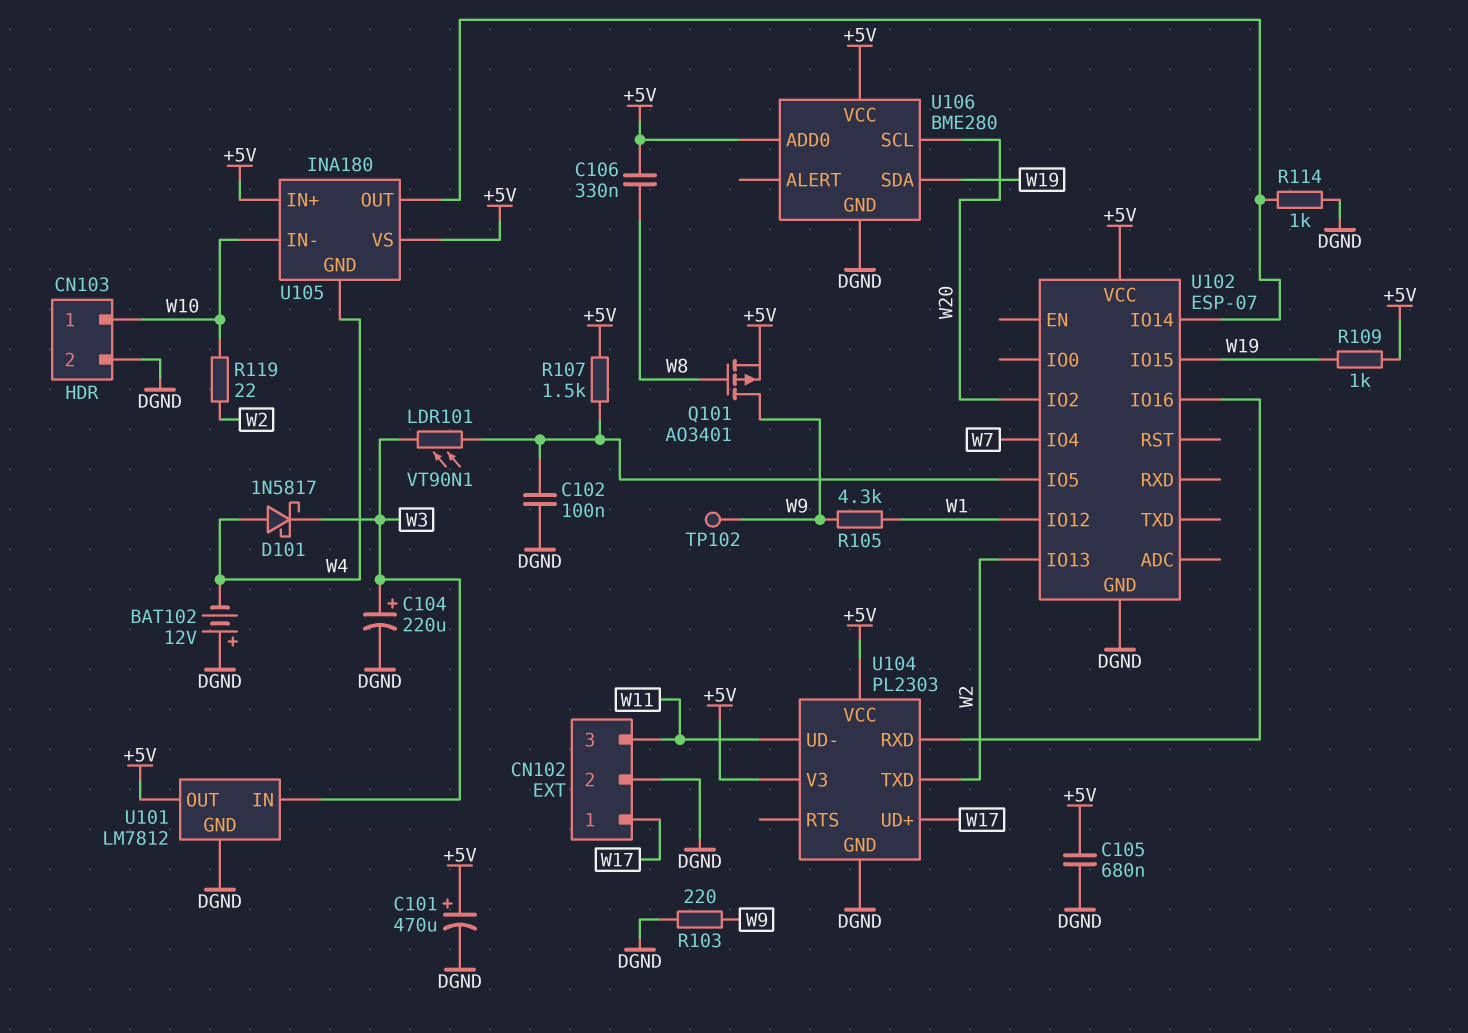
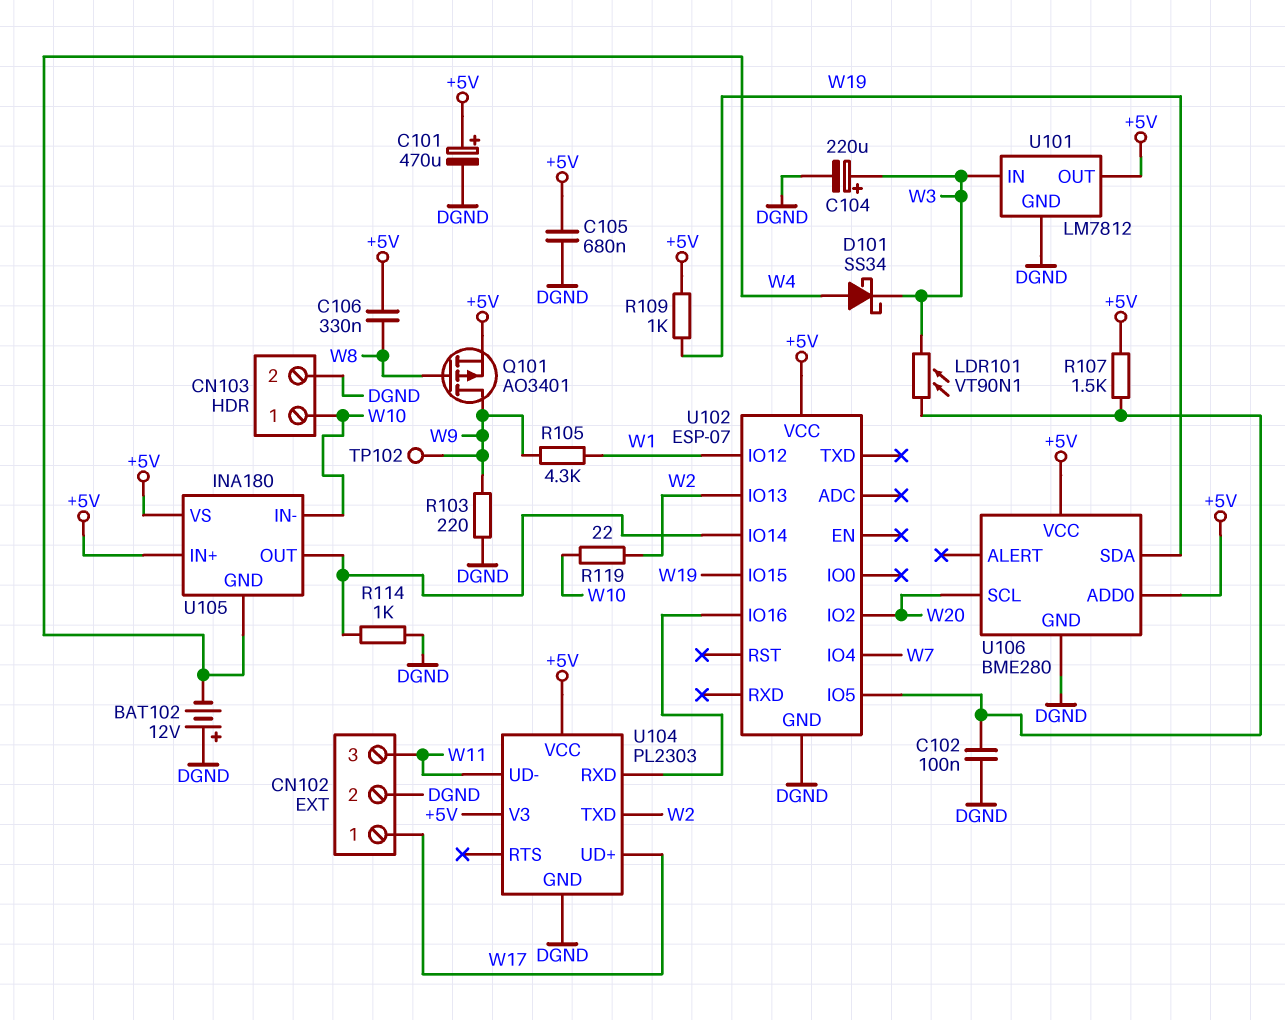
D101: schottky 1N5817 (A W4, K W3) -> schottky SS34 (A W4, K W3)

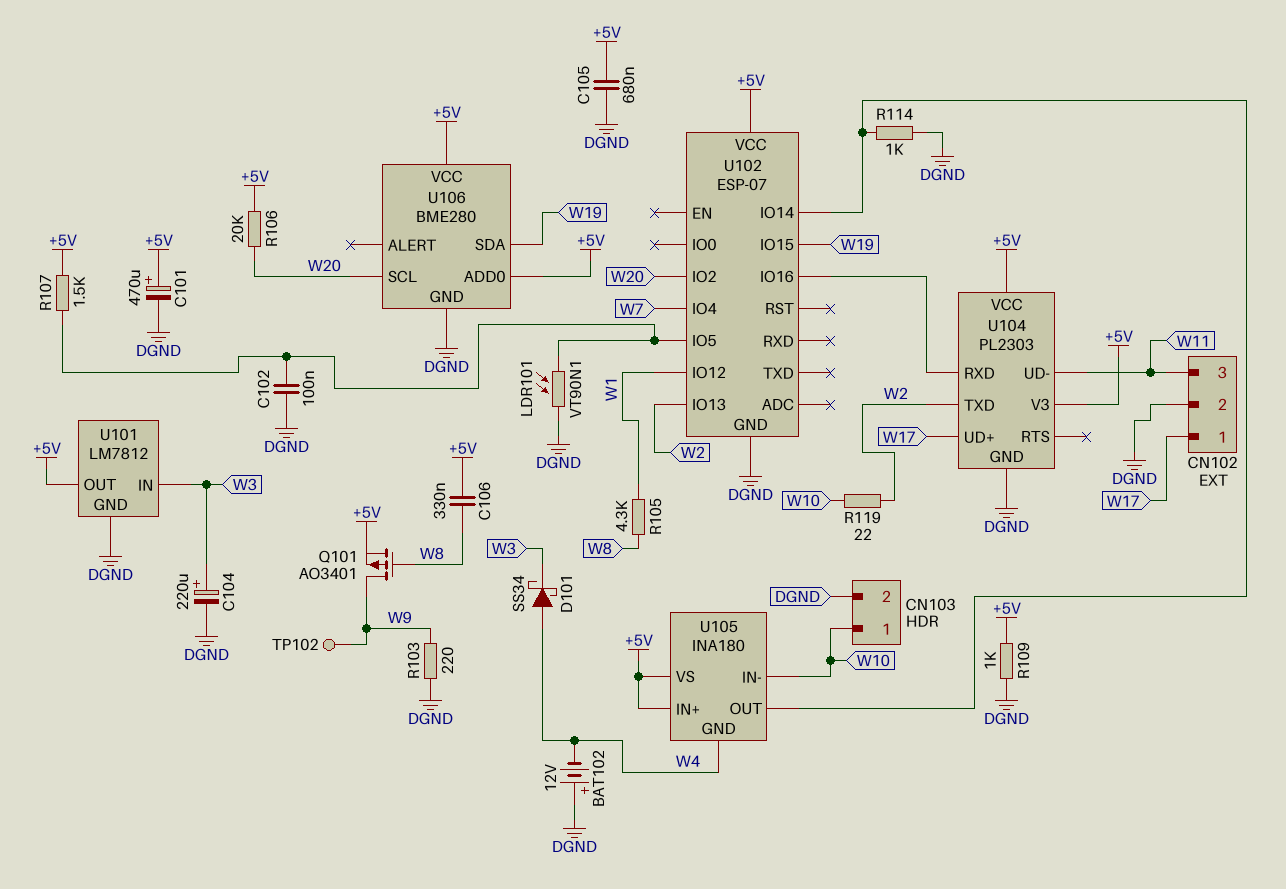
LDR101: VT90N1 (U102/IO5, W3) -> VT90N1 (DGND, U102/IO5)
R105: 4.3k (W1, W9) -> 4.3k (W1, W8)
R106: none -> 20k (+5V, W20)
R109: 1k (+5V, W19) -> 1k (+5V, DGND)

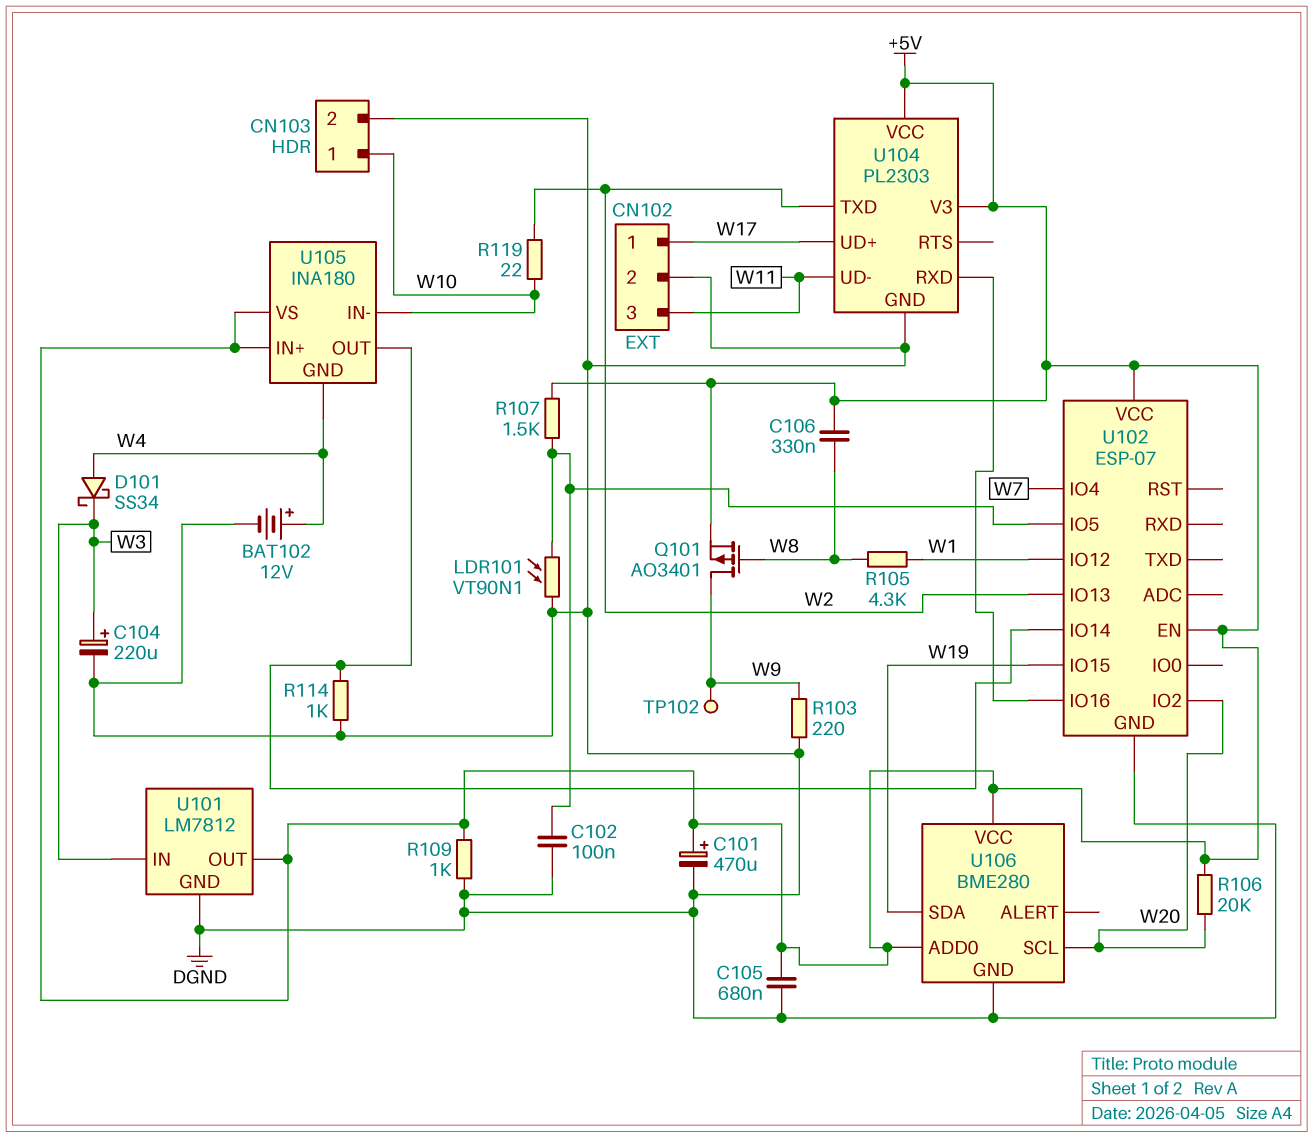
BAT102: 12V (plus DGND, minus W4) -> 12V (plus W4, minus DGND)
U102 pin EN: none -> +5V

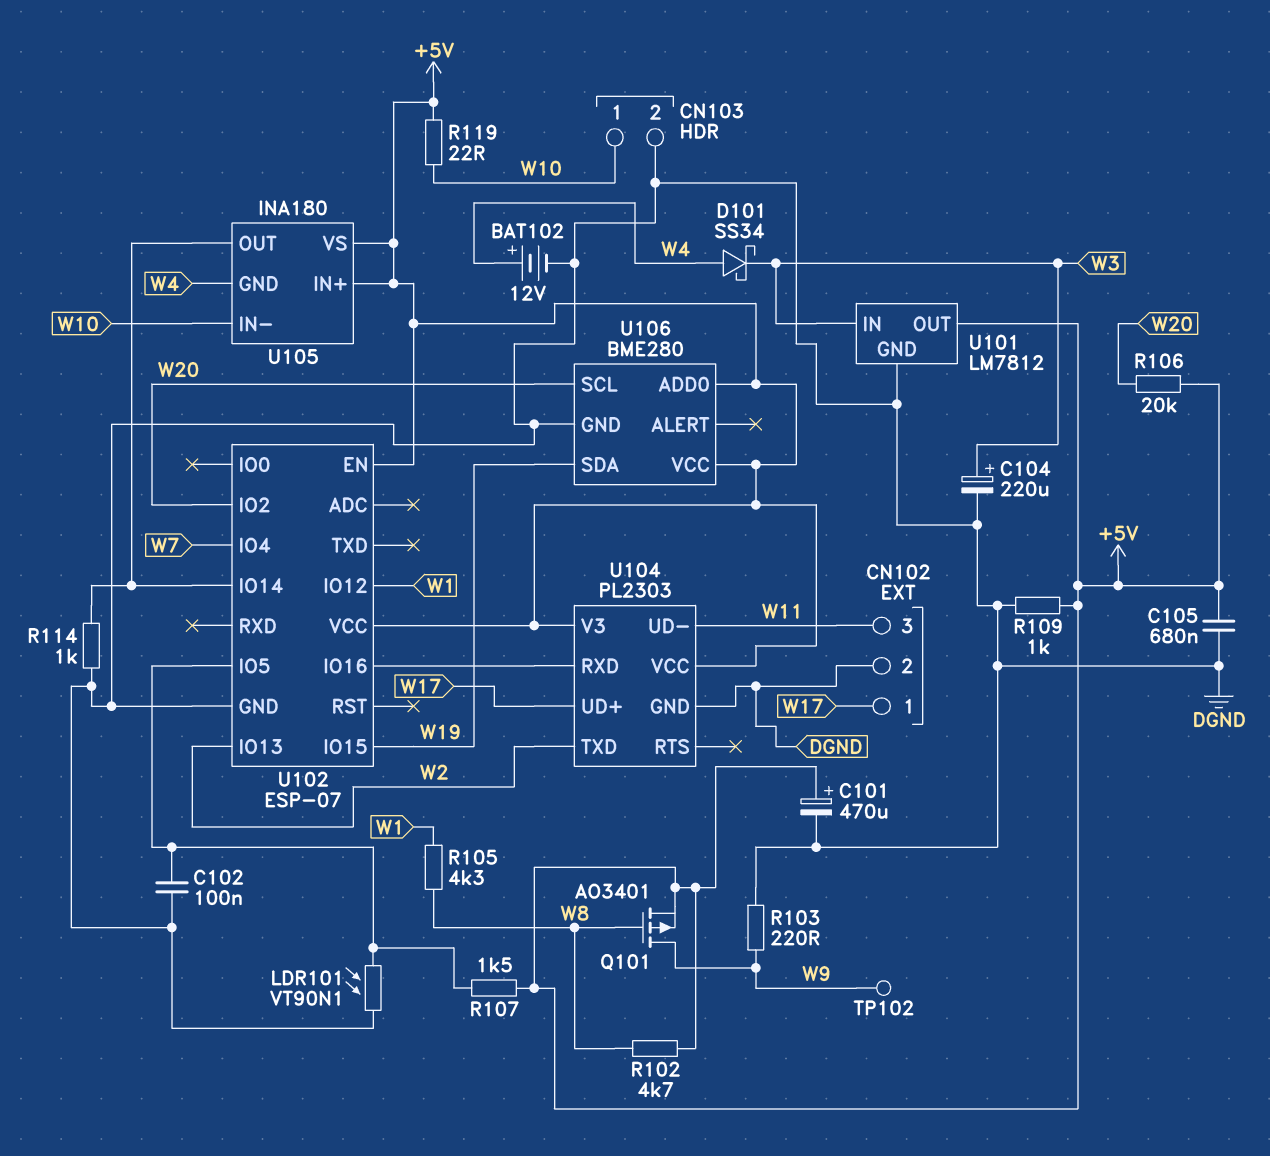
C106: 330nF (+5V, W8) -> none
R102: none -> 4.7k (+5V, W8)
R119: 22 (W2, W10) -> 22 (+5V, W10)

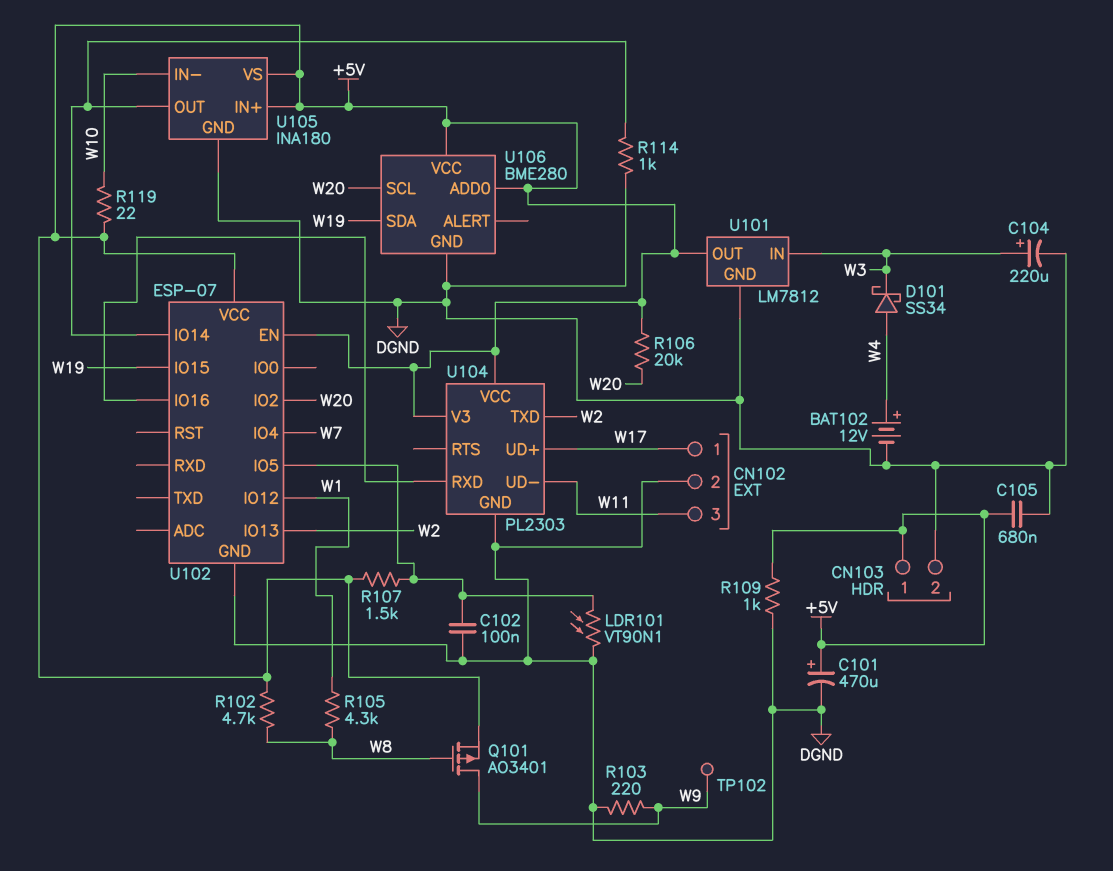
CN103 pin 1: W10 -> +5V
U105 pin GND: W4 -> DGND

